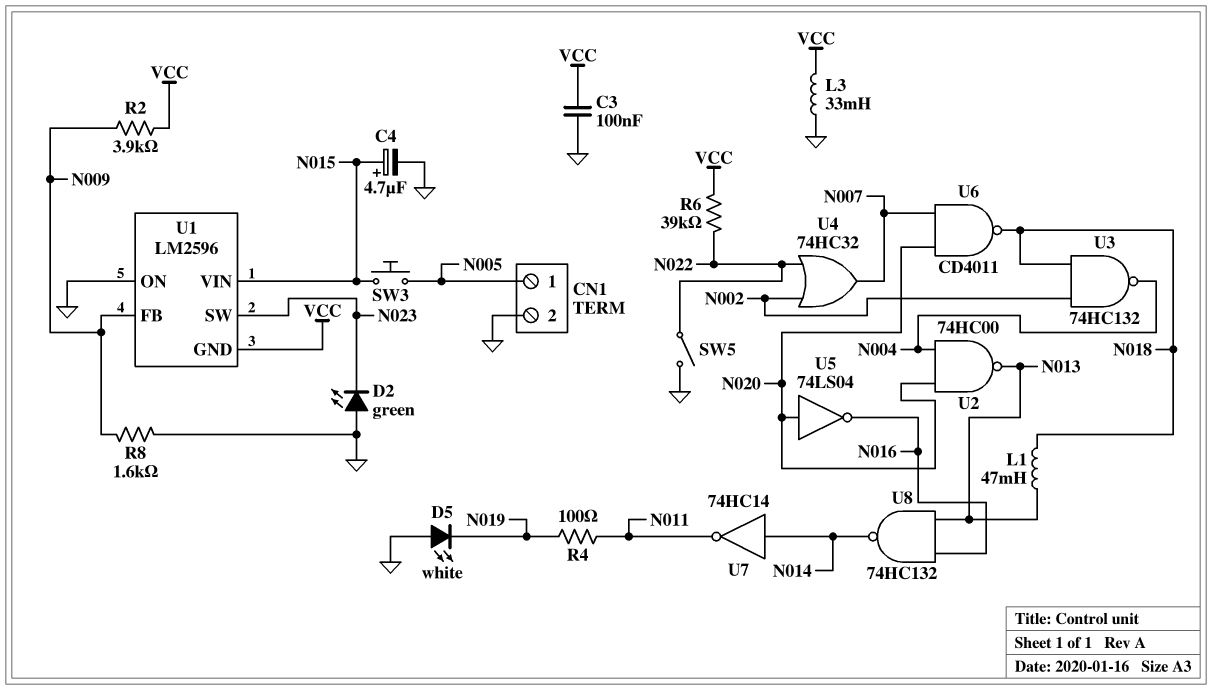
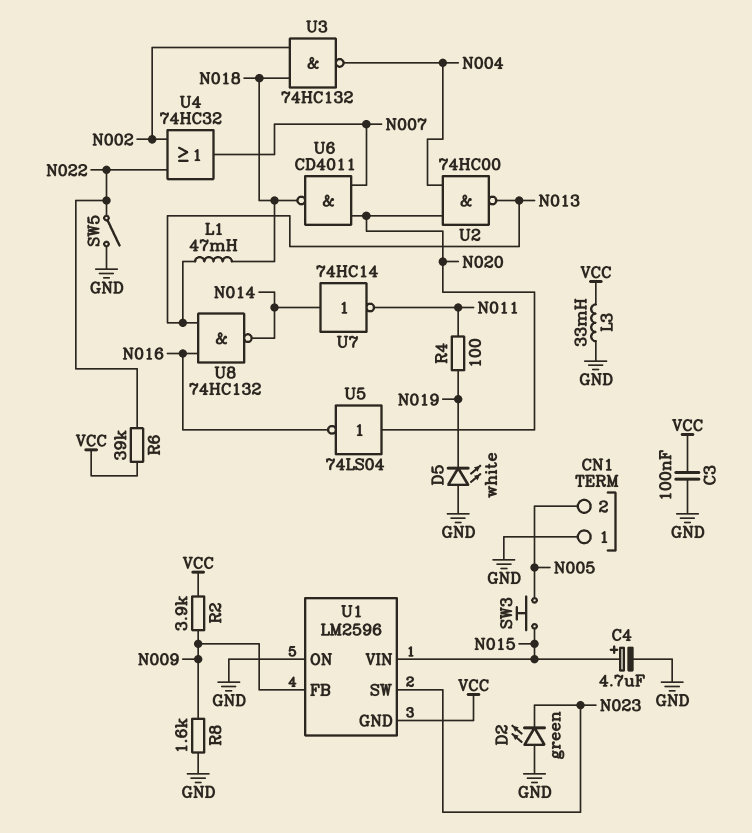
CN1 pin 1: N005 -> GND
CN1 pin 2: GND -> N005

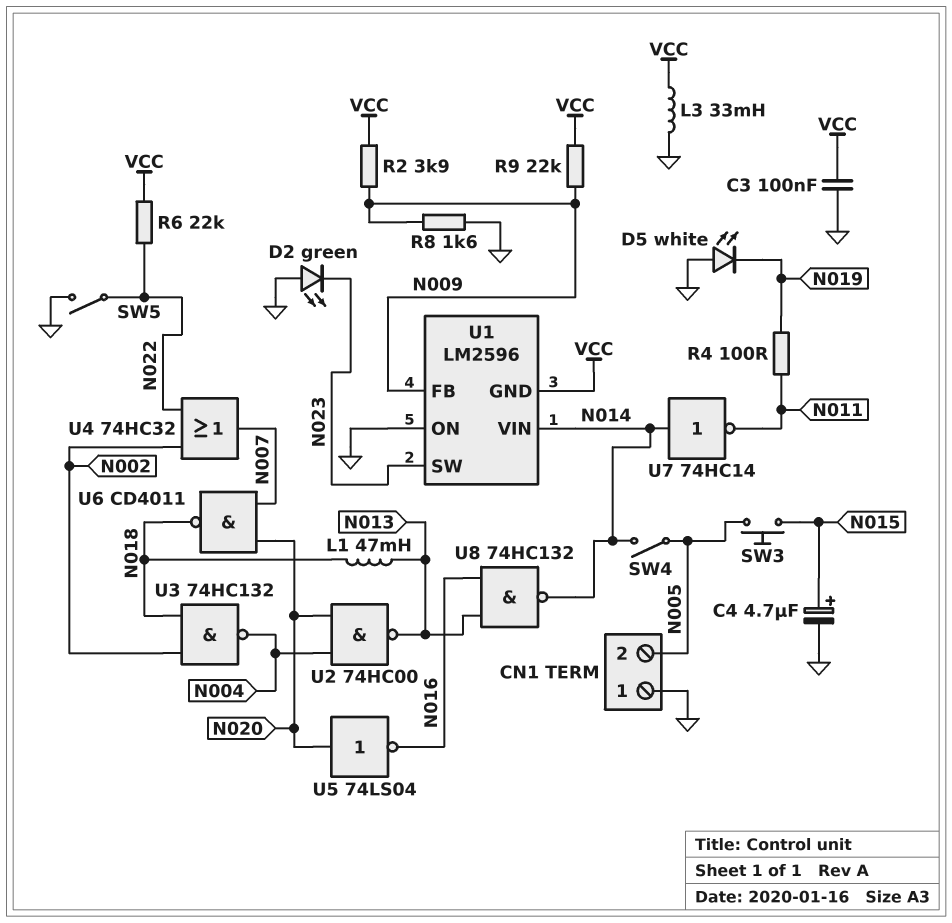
R6: 39k (N022, VCC) -> 22k (N022, VCC)
R9: none -> 22k (N009, VCC)
SW4: none -> switch (N005, N014)
U1 pin VIN: N015 -> N014

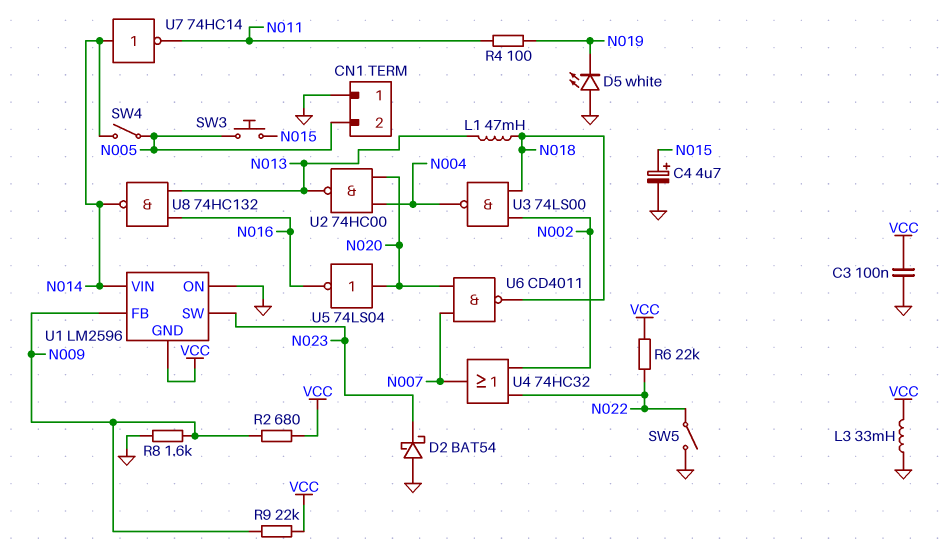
D2: LED green (A GND, K N023) -> schottky BAT54 (A GND, K N023)
R2: 3.9k (N009, VCC) -> 680 (N009, VCC)
U3: NAND 74HC132 (in N002, in N018, out N004) -> NAND 74LS00 (in N002, in N018, out N004)

